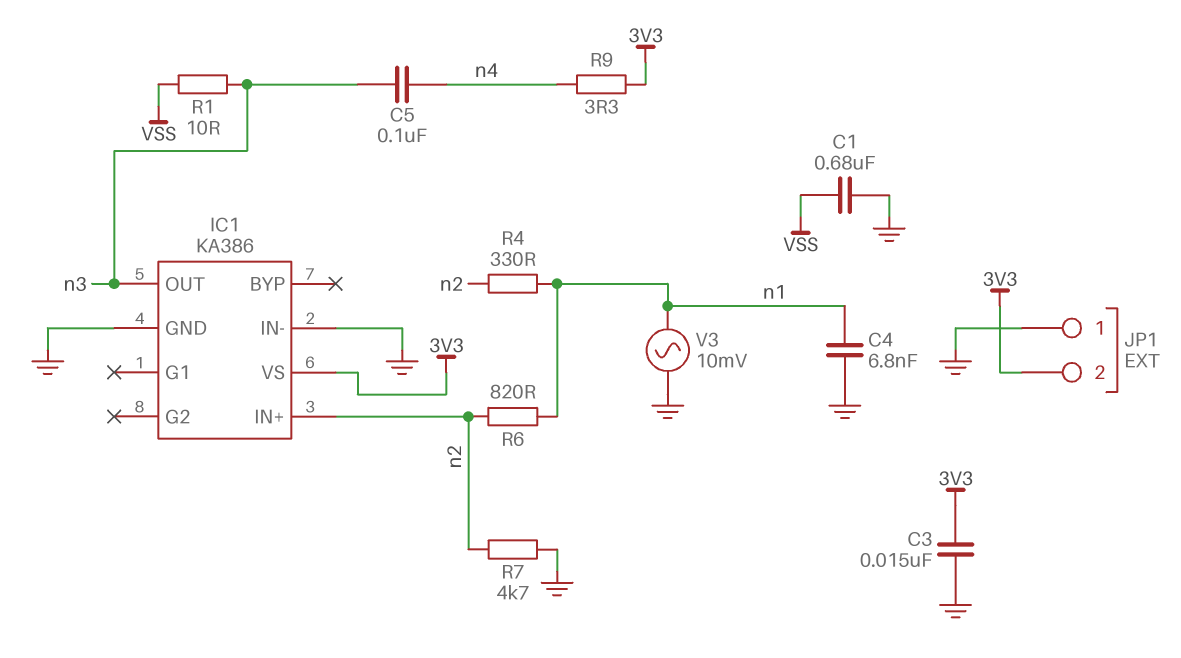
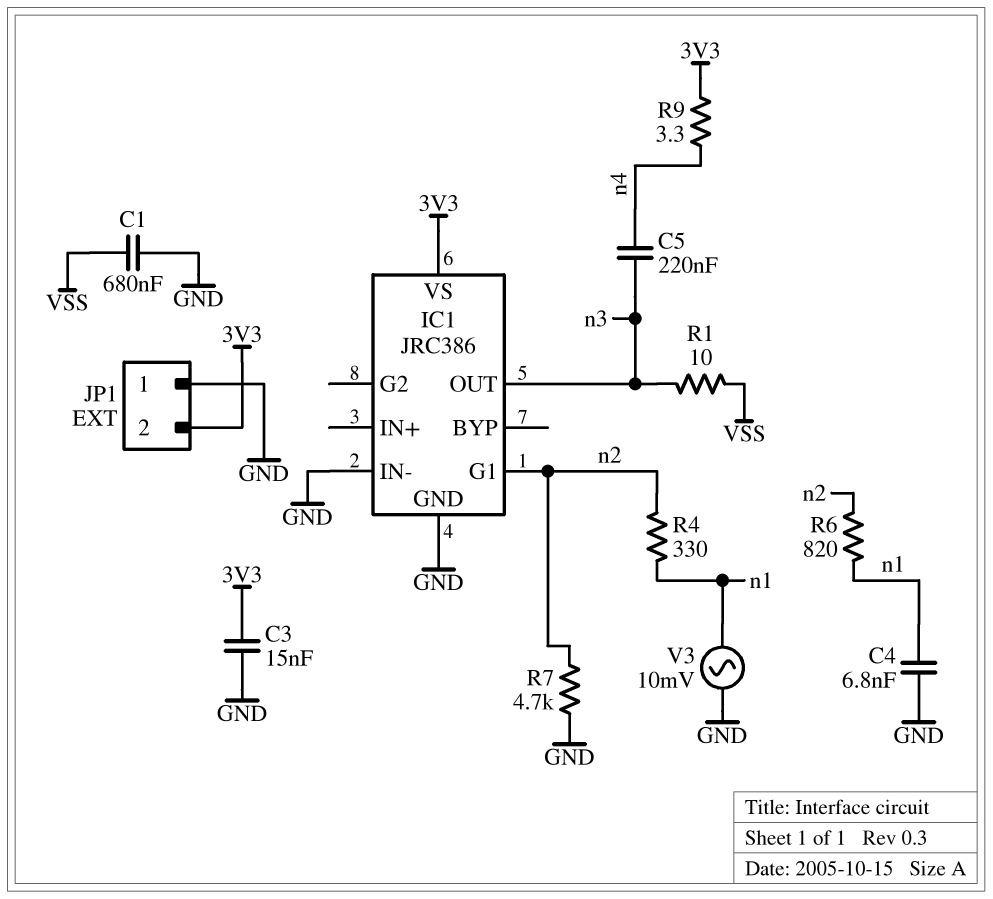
C5: 100nF (n3, n4) -> 220nF (n3, n4)
IC1: KA386 -> JRC386
IC1 pin G1: none -> n2
IC1 pin IN+: n2 -> none

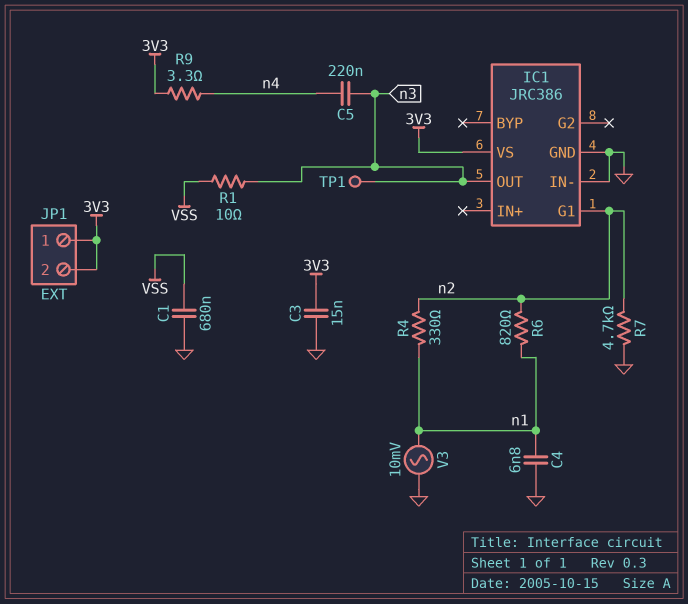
JP1 pin 1: GND -> 3V3
TP1: none -> test point (n3)

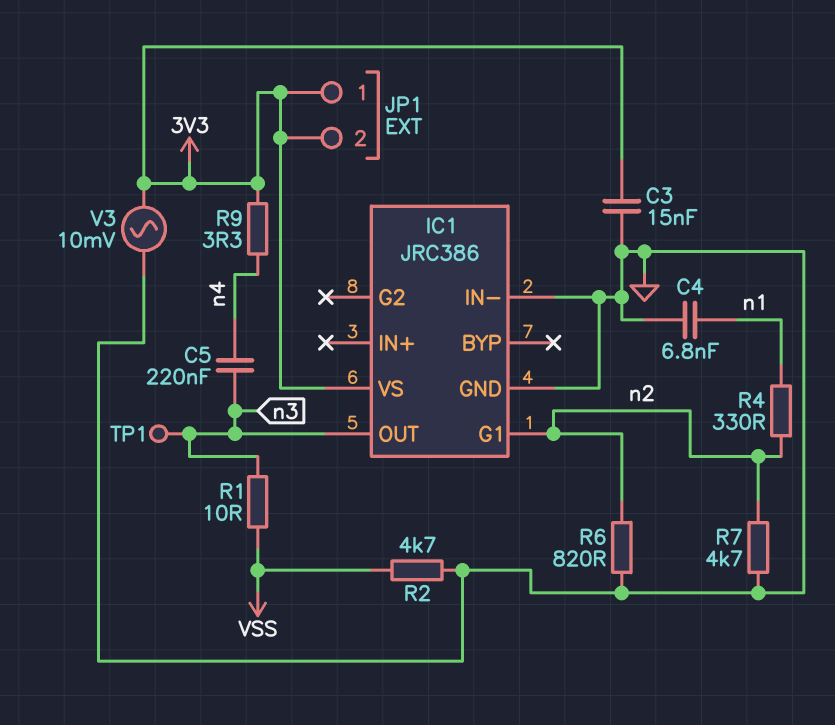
C1: 680nF (GND, VSS) -> none
R2: none -> 4.7k (GND, VSS)
R6: 820 (n1, n2) -> 820 (GND, n2)
V3: AC 10mV (GND, n1) -> AC 10mV (3V3, GND)

